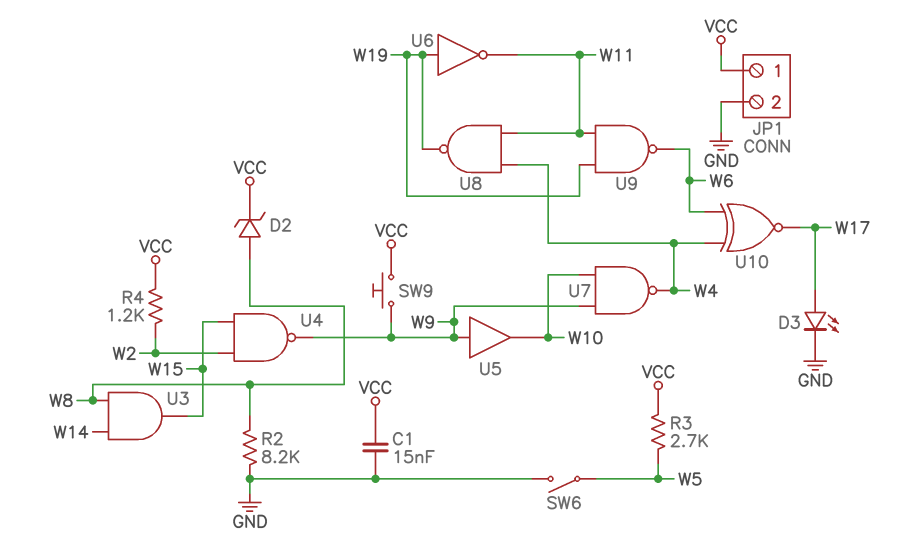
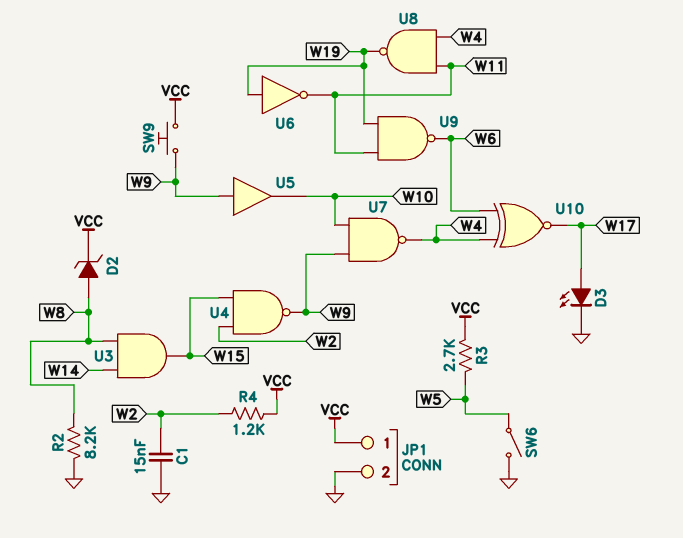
C1: 15nF (GND, VCC) -> 15nF (GND, W2)

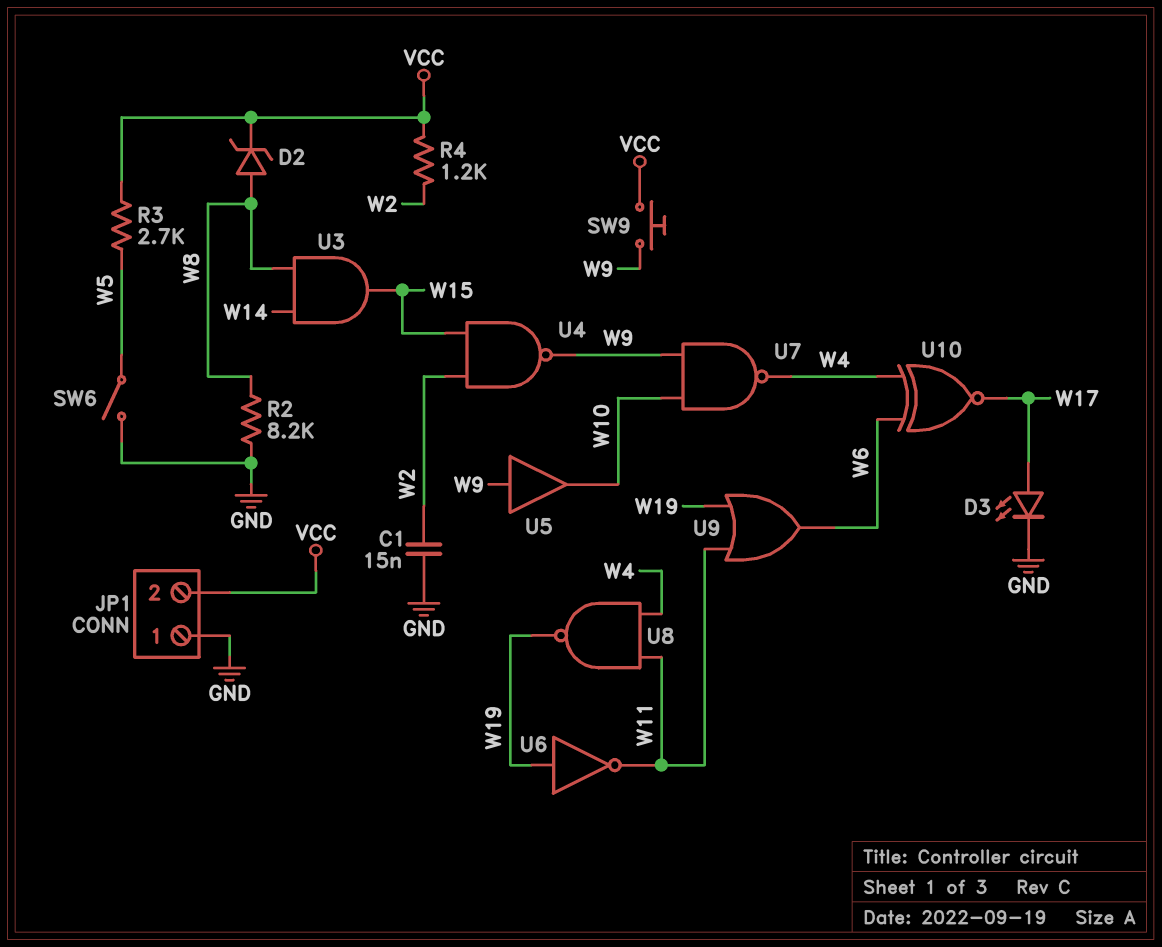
JP1 pin 1: VCC -> GND
JP1 pin 2: GND -> VCC
U9: NAND (in W11, in W19, out W6) -> OR (in W11, in W19, out W6)

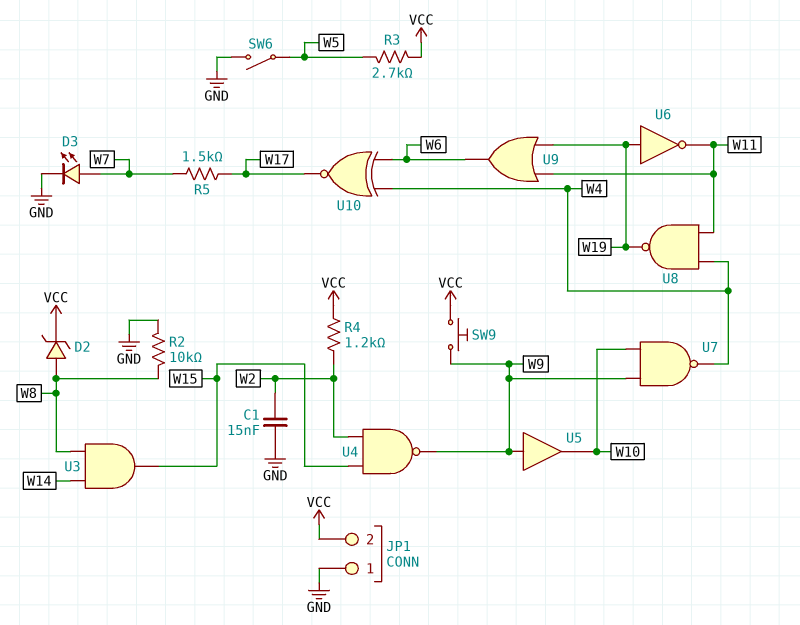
D3: LED (A W17, K GND) -> LED (A W7, K GND)
R2: 8.2k (GND, W8) -> 10k (GND, W8)
R5: none -> 1.5k (W7, W17)

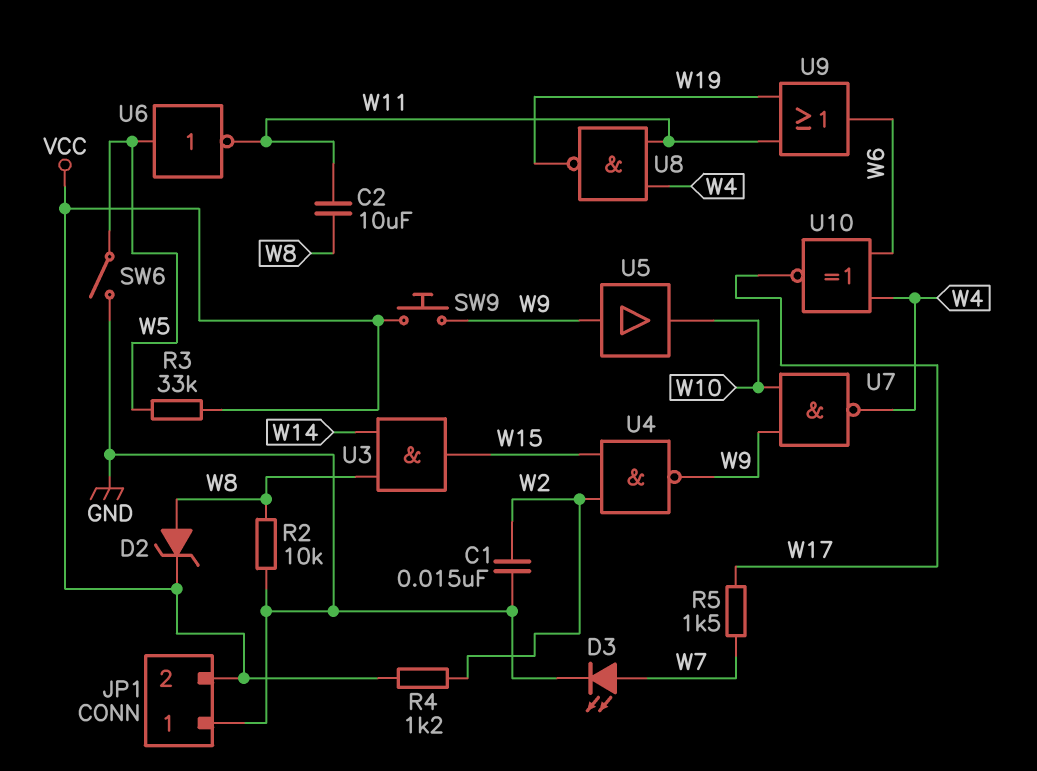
C2: none -> 10uF (W8, W11)
R3: 2.7k (VCC, W5) -> 33k (VCC, W5)
U6: NOT (in W19, out W11) -> NOT (in W5, out W11)

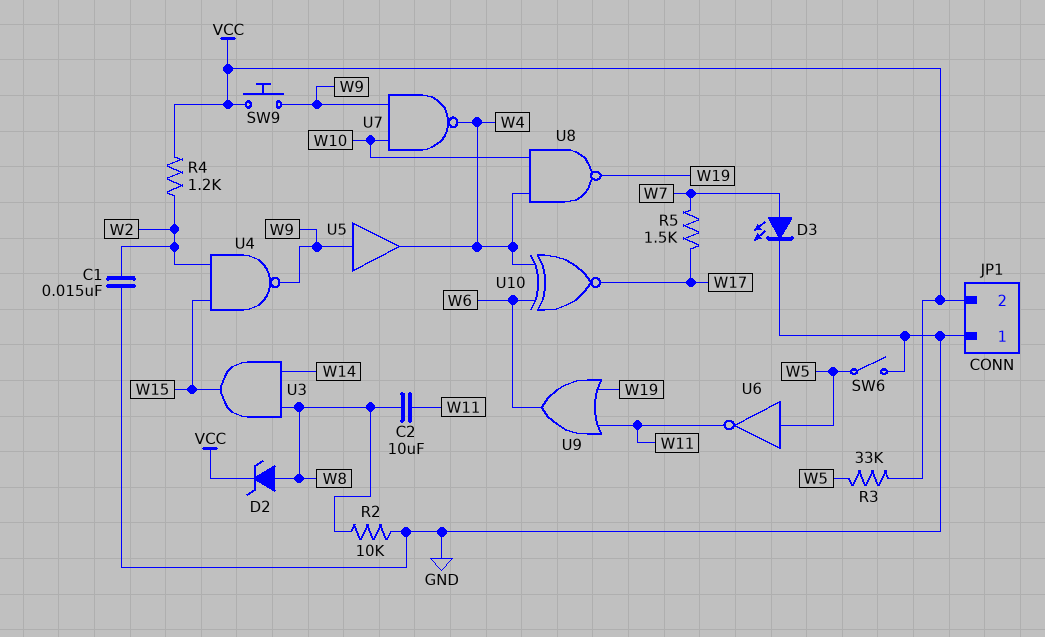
U5: buffer (in W9, out W10) -> buffer (in W9, out W4)
U8: NAND (in W4, in W11, out W19) -> NAND (in W4, in W10, out W19)

